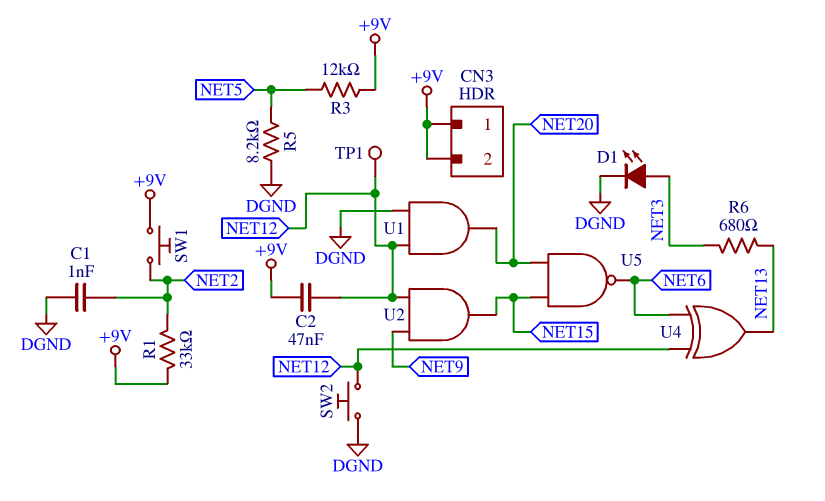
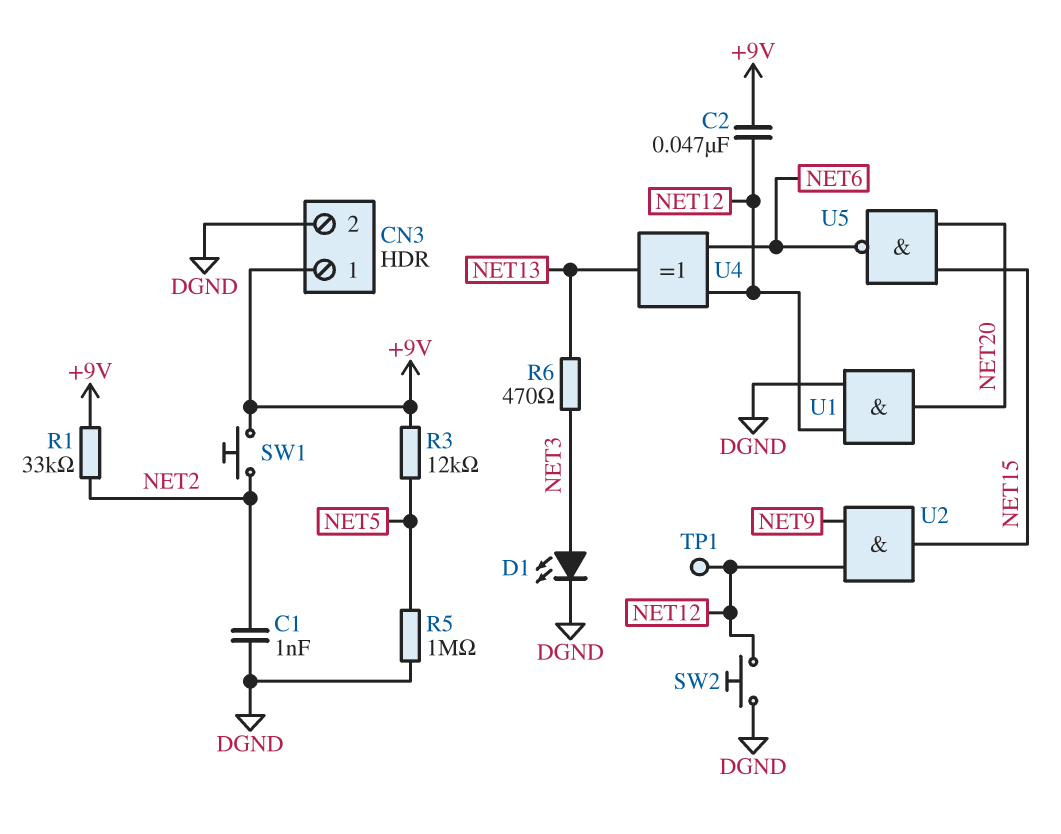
CN3 pin 2: +9V -> DGND
R5: 8.2k (DGND, NET5) -> 1M (DGND, NET5)
R6: 680 (NET3, NET13) -> 470 (NET3, NET13)

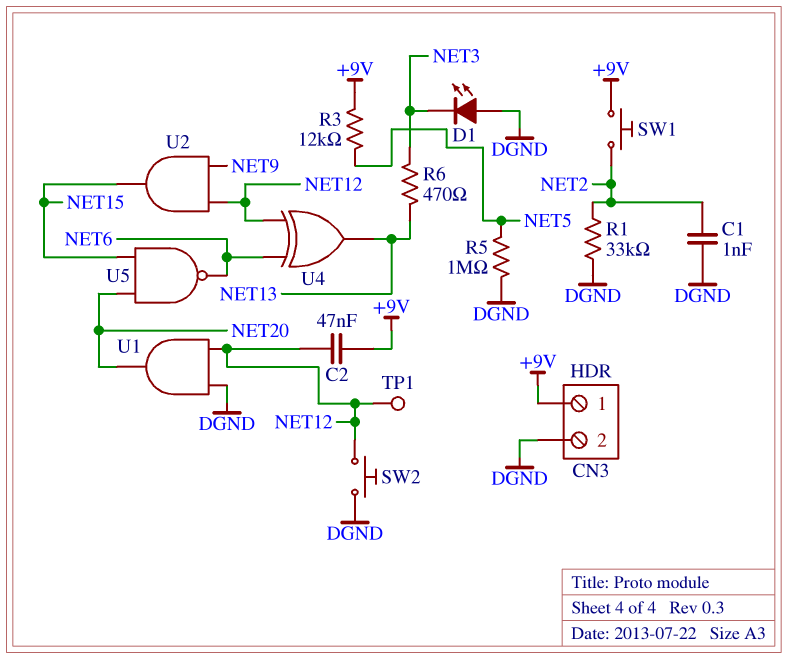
D1: LED (A NET3, K DGND) -> LED (A DGND, K NET3)
R1: 33k (+9V, NET2) -> 33k (DGND, NET2)

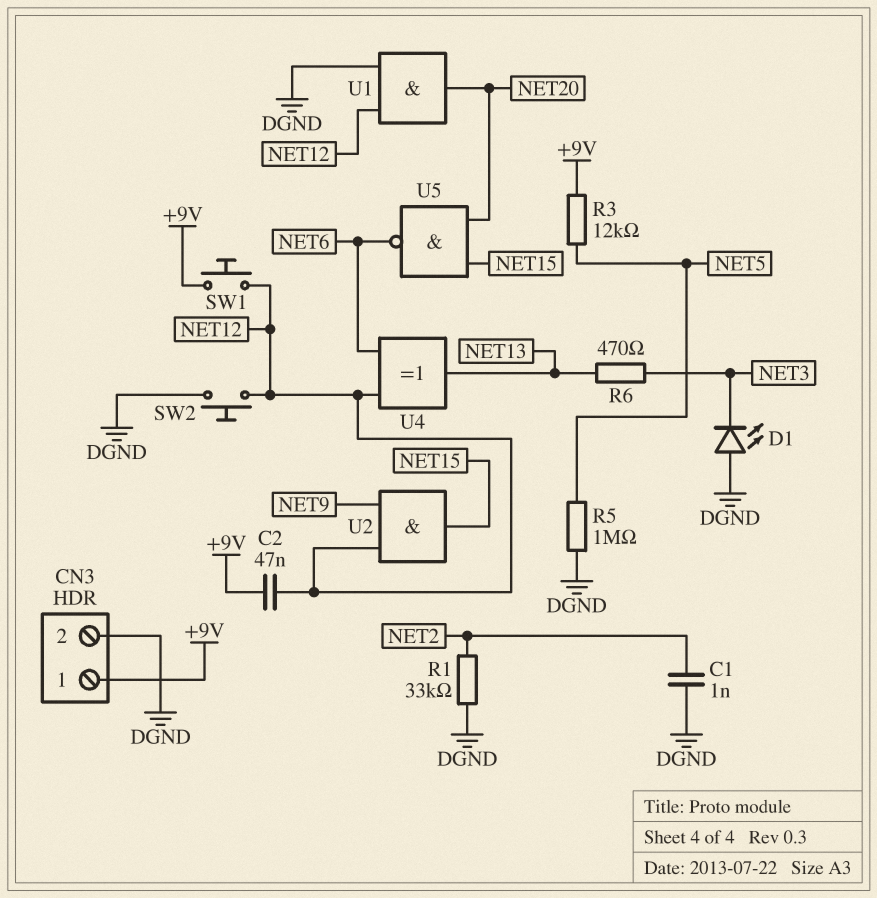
SW1: button (+9V, NET2) -> button (+9V, NET12)
TP1: test point (NET12) -> none

